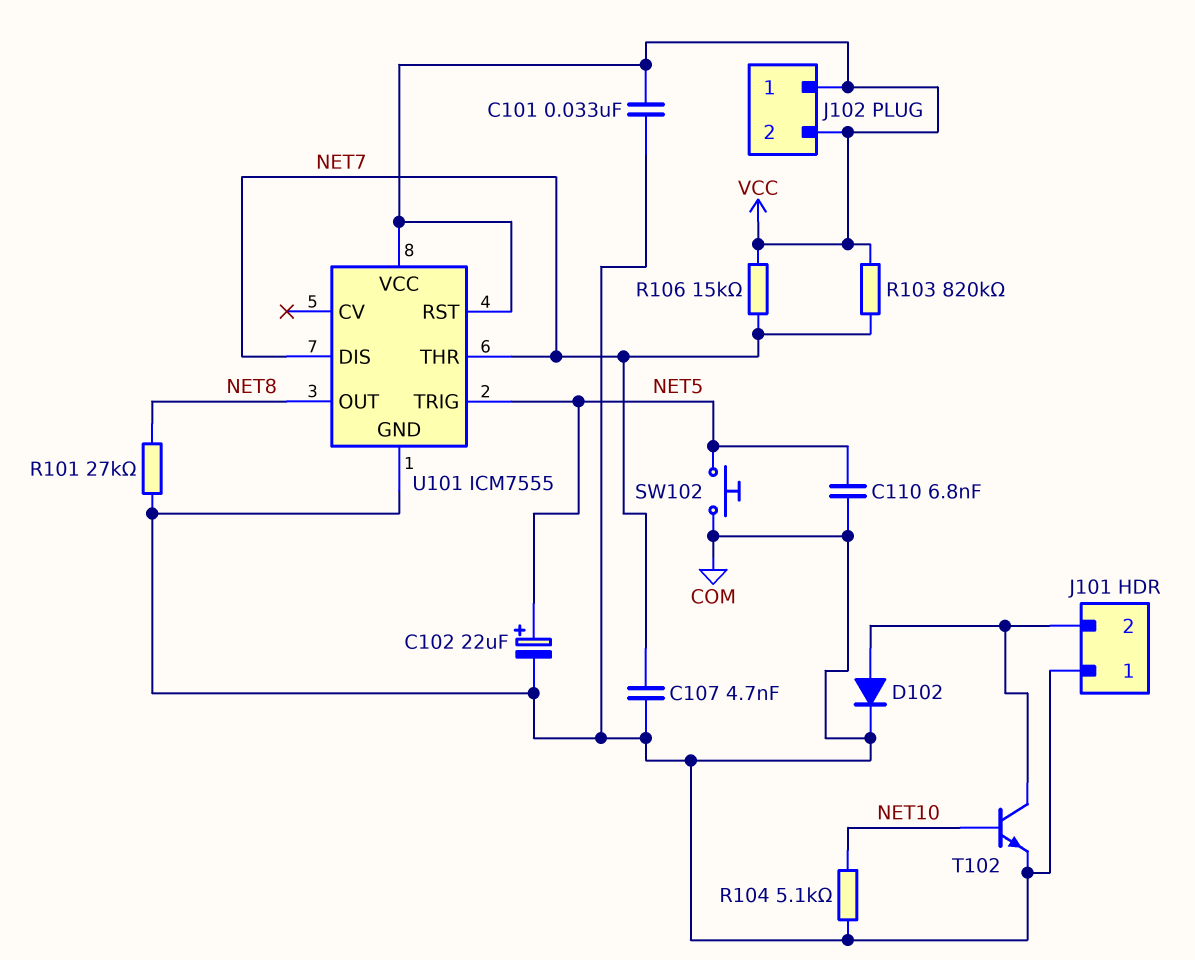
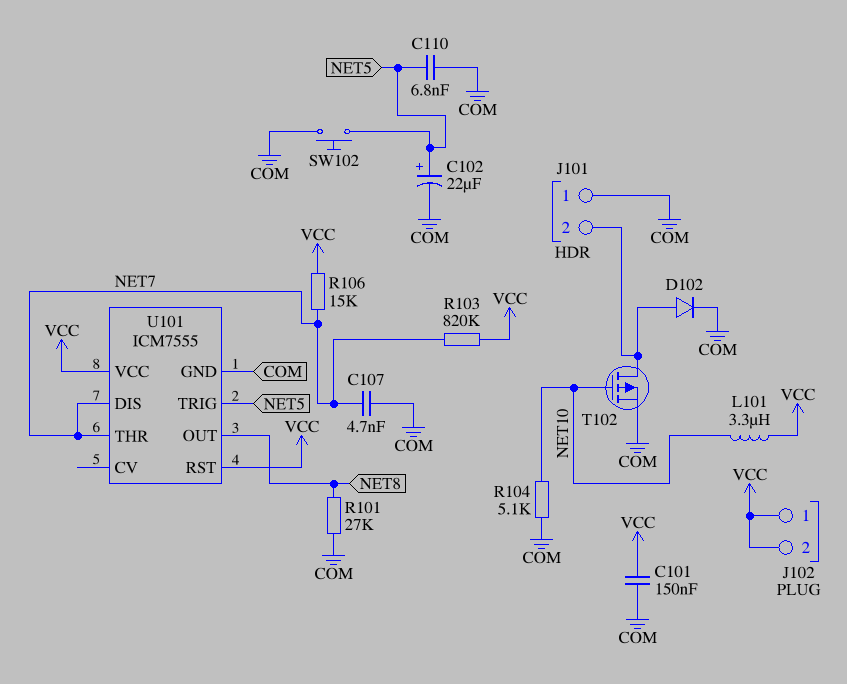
C101: 33nF (COM, VCC) -> 150nF (COM, VCC)
L101: none -> 3.3uH (NET10, VCC)
T102: NPN (B NET10, C J101/2, E COM) -> PMOS (G NET10, D J101/2, S COM)

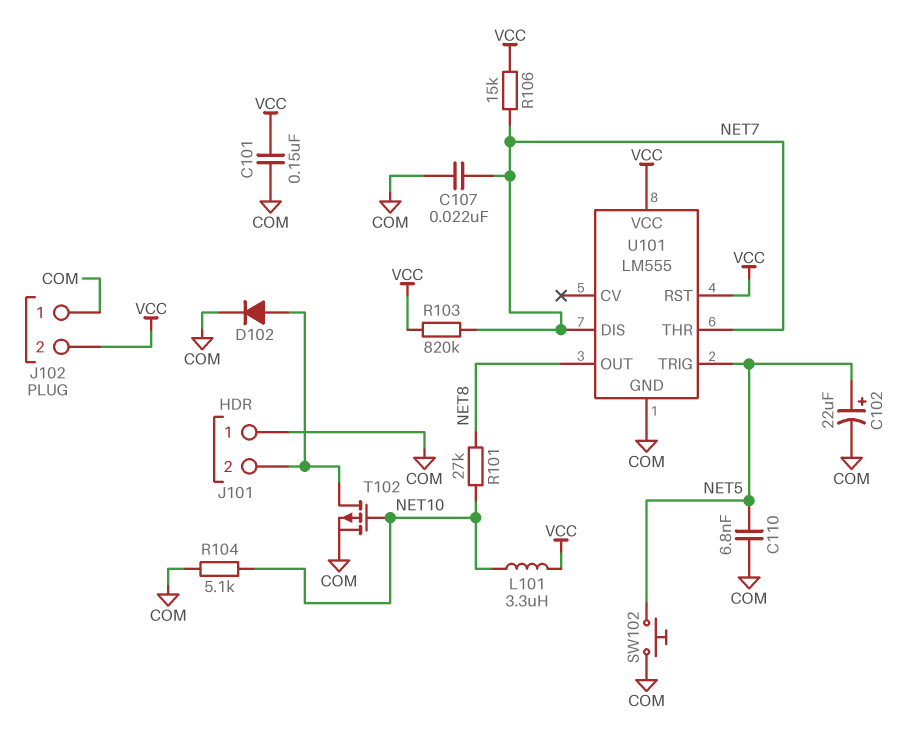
C107: 4.7nF (COM, NET7) -> 22nF (COM, NET7)
J102 pin 1: VCC -> COM
R101: 27k (COM, NET8) -> 27k (NET8, NET10)
U101: ICM7555 -> LM555

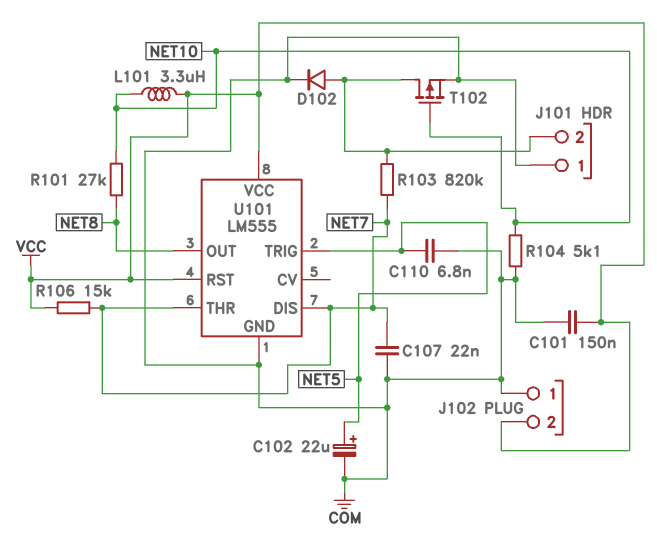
R103: 820k (NET7, VCC) -> 820k (J101/2, NET7)
SW102: button (COM, NET5) -> none

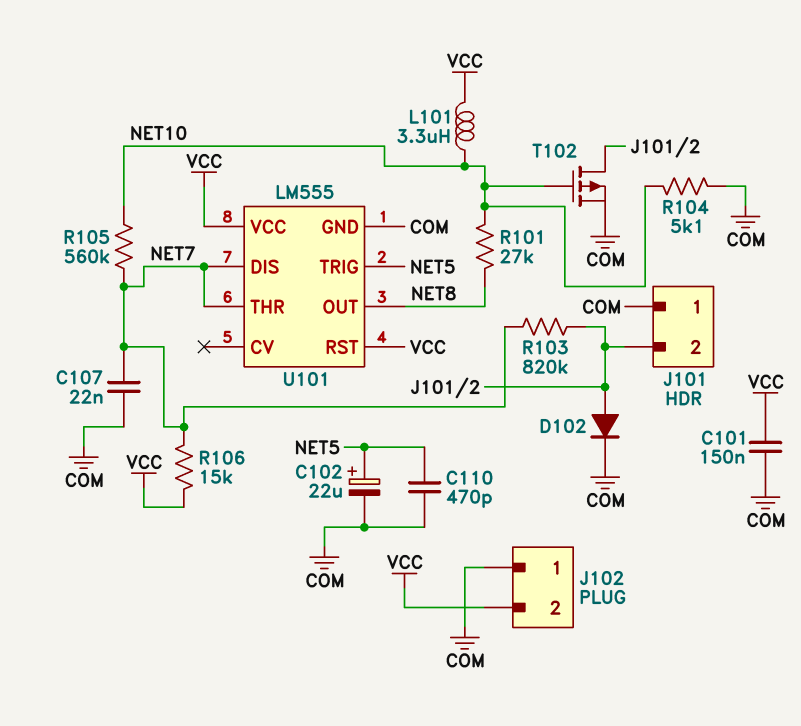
C110: 6.8nF (COM, NET5) -> 470pF (COM, NET5)
R105: none -> 560k (NET7, NET10)

